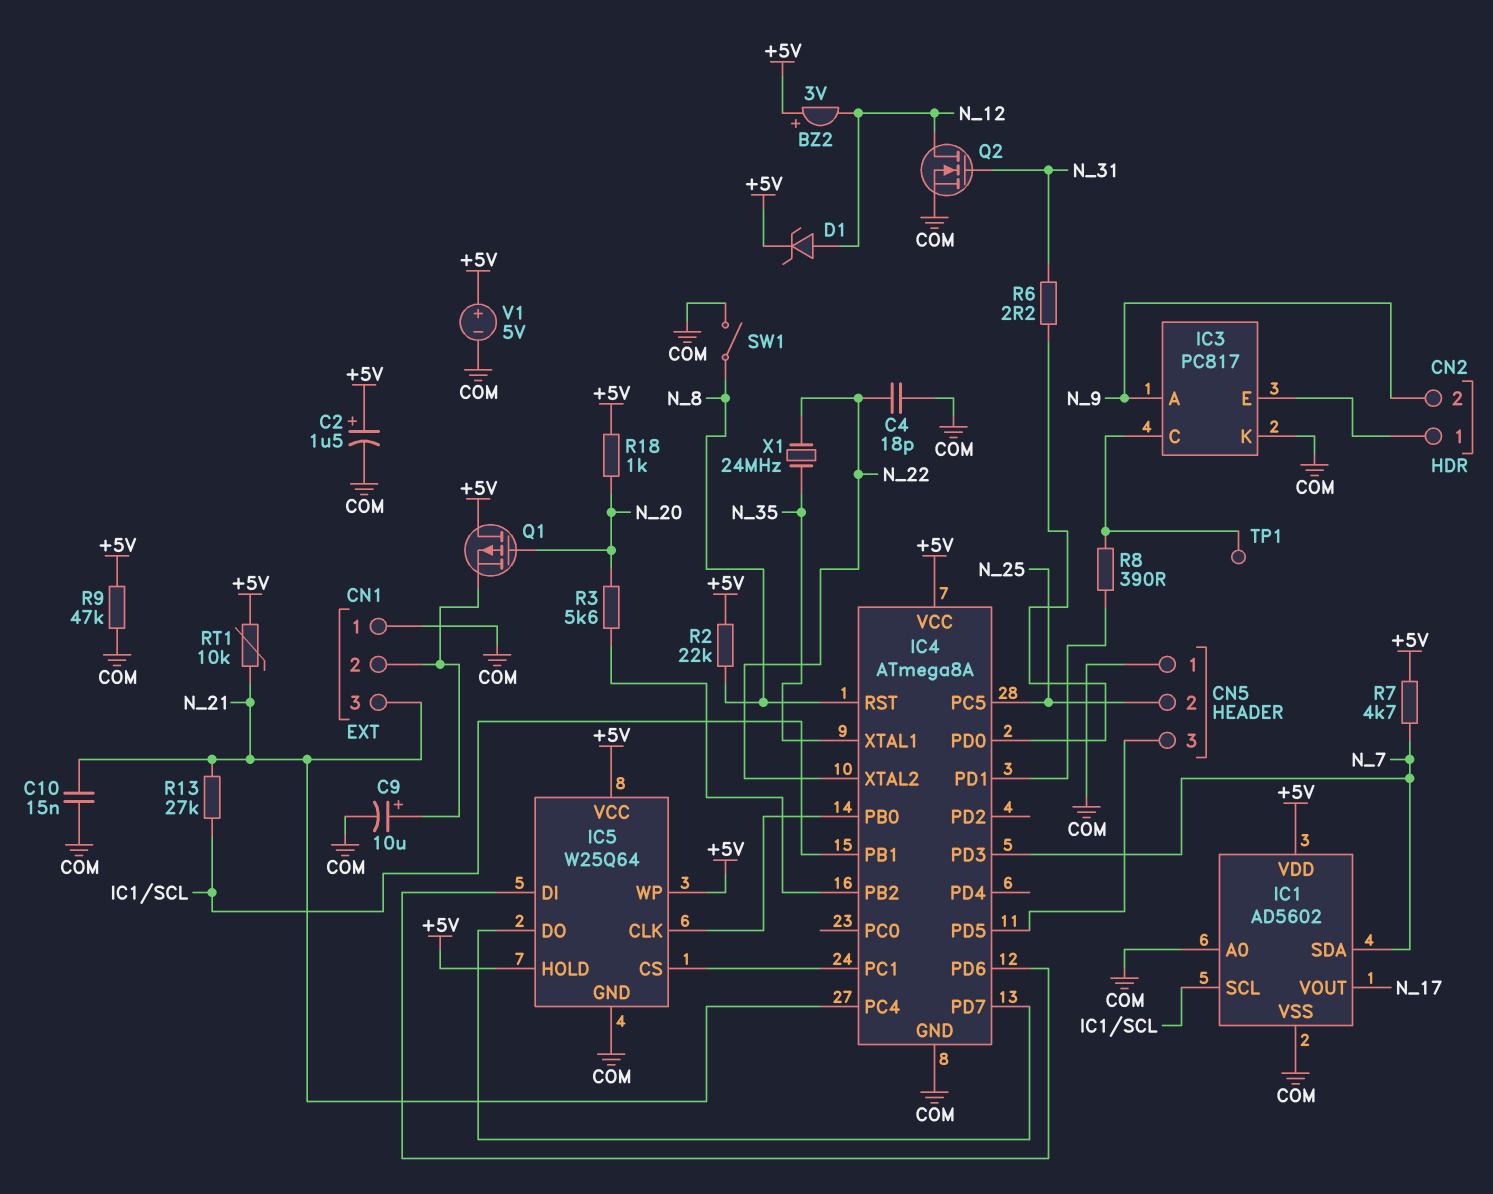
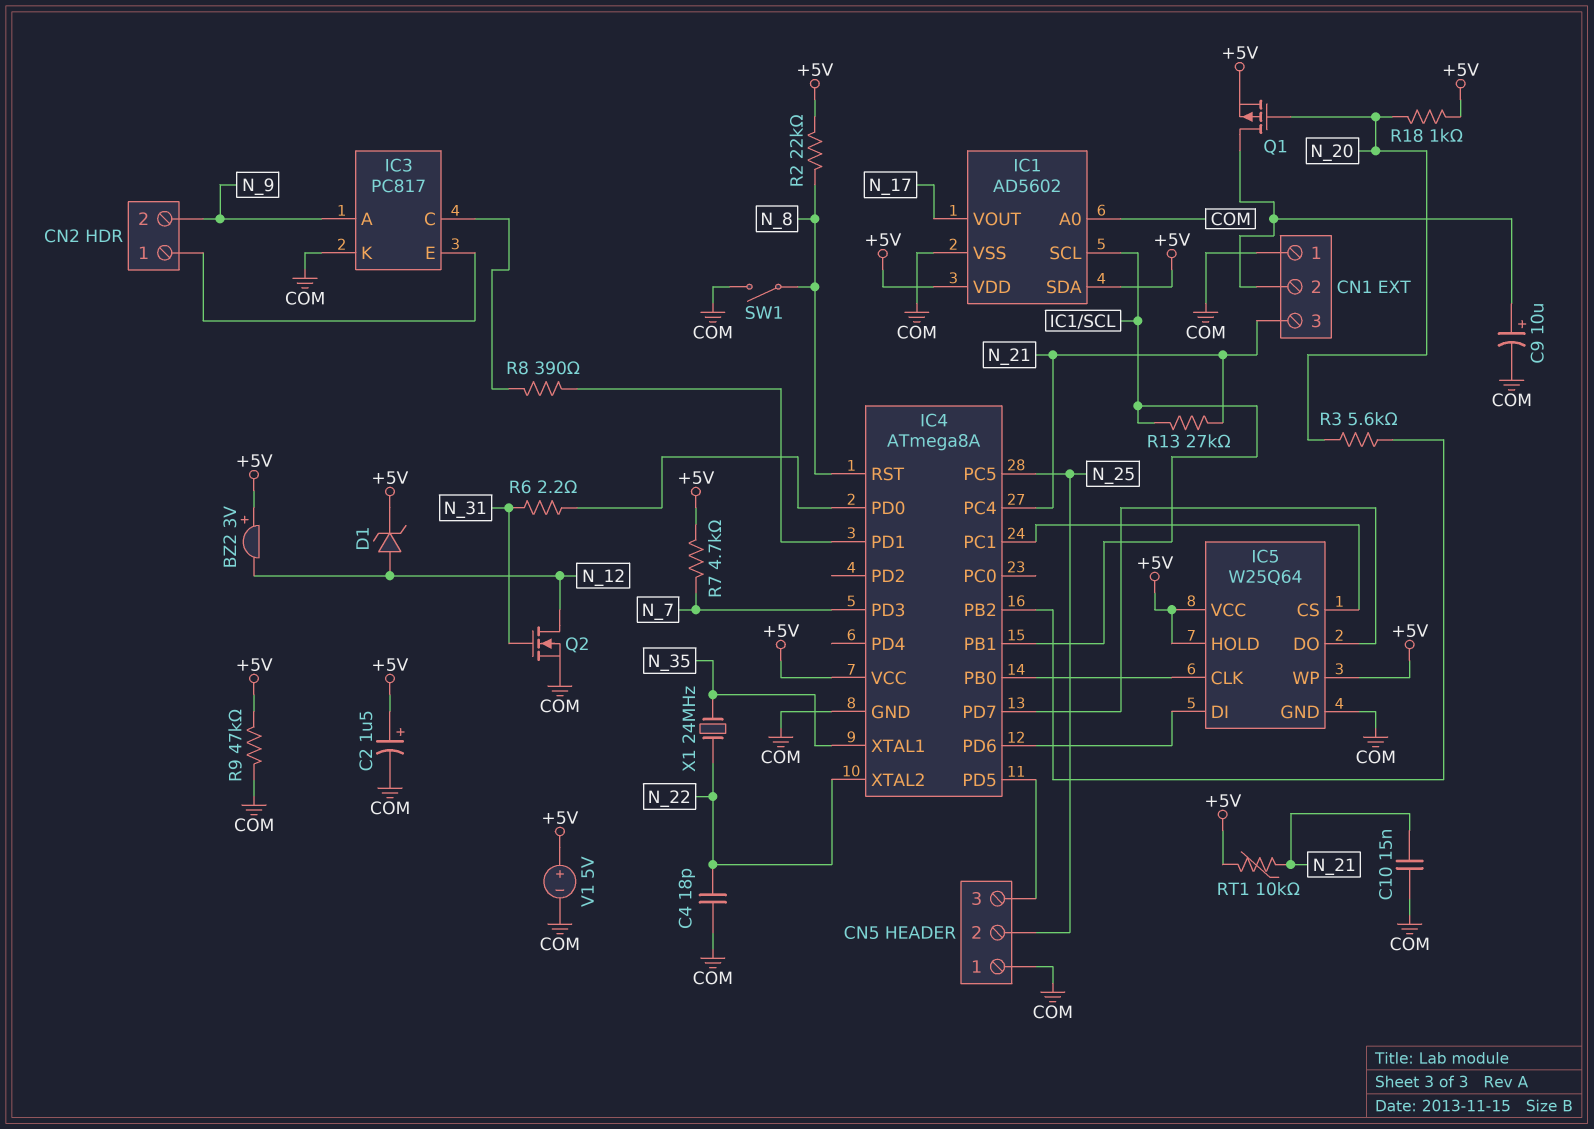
IC1 pin SDA: N_7 -> +5V
Q1: PMOS (G N_20, D +5V, S CN1/2) -> PMOS (G N_20, D CN1/2, S +5V)
TP1: test point (IC3/C) -> none

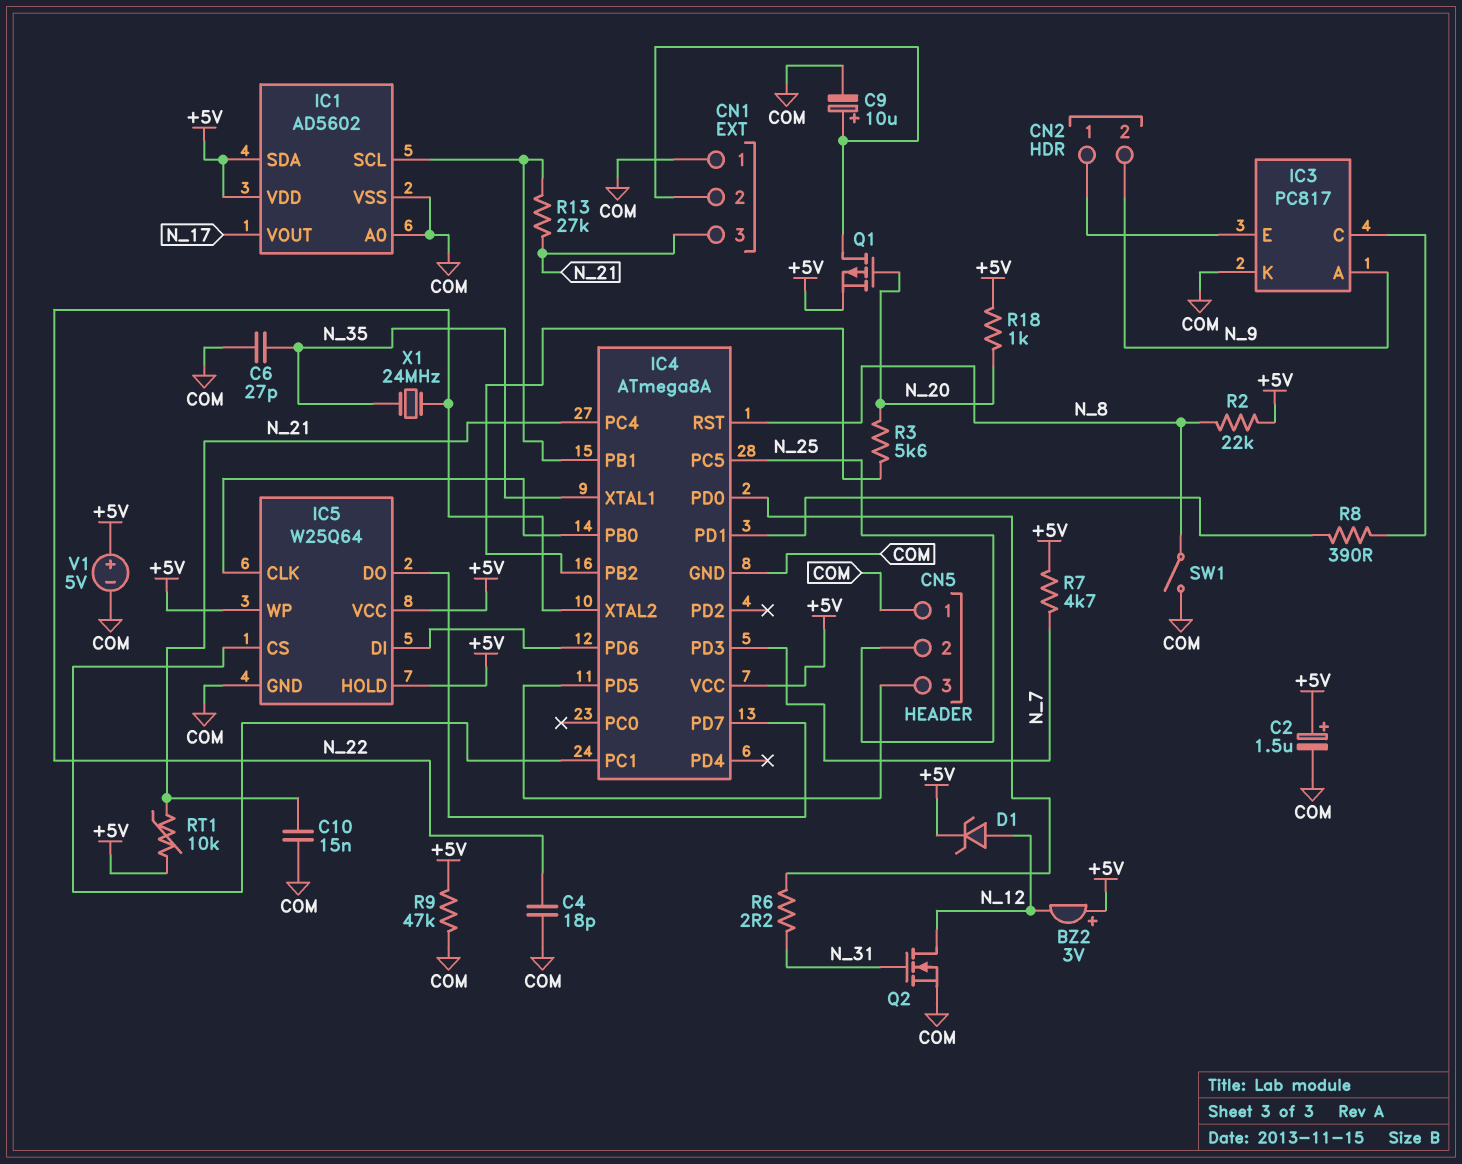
C6: none -> 27pF (COM, N_35)

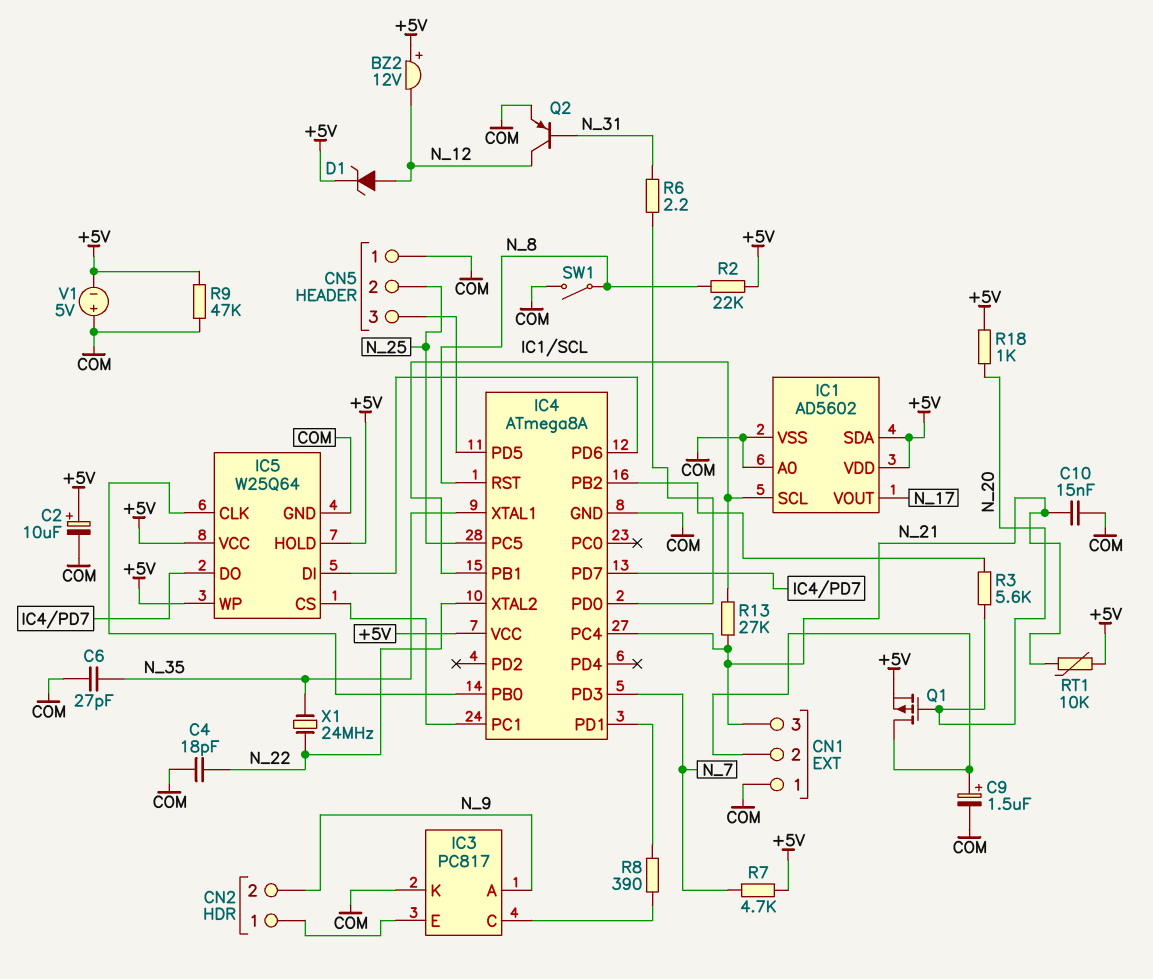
BZ2: buzzer 3V (plus +5V, minus N_12) -> buzzer 12V (plus +5V, minus N_12)
C2: 1.5uF (plus +5V, minus COM) -> 10uF (plus +5V, minus COM)
C9: 10uF (plus CN1/2, minus COM) -> 1.5uF (plus CN1/2, minus COM)
Q2: NMOS (G N_31, D N_12, S COM) -> PNP (B N_31, C N_12, E COM)
V1: 5V (plus +5V, minus COM) -> 5V (plus COM, minus +5V)

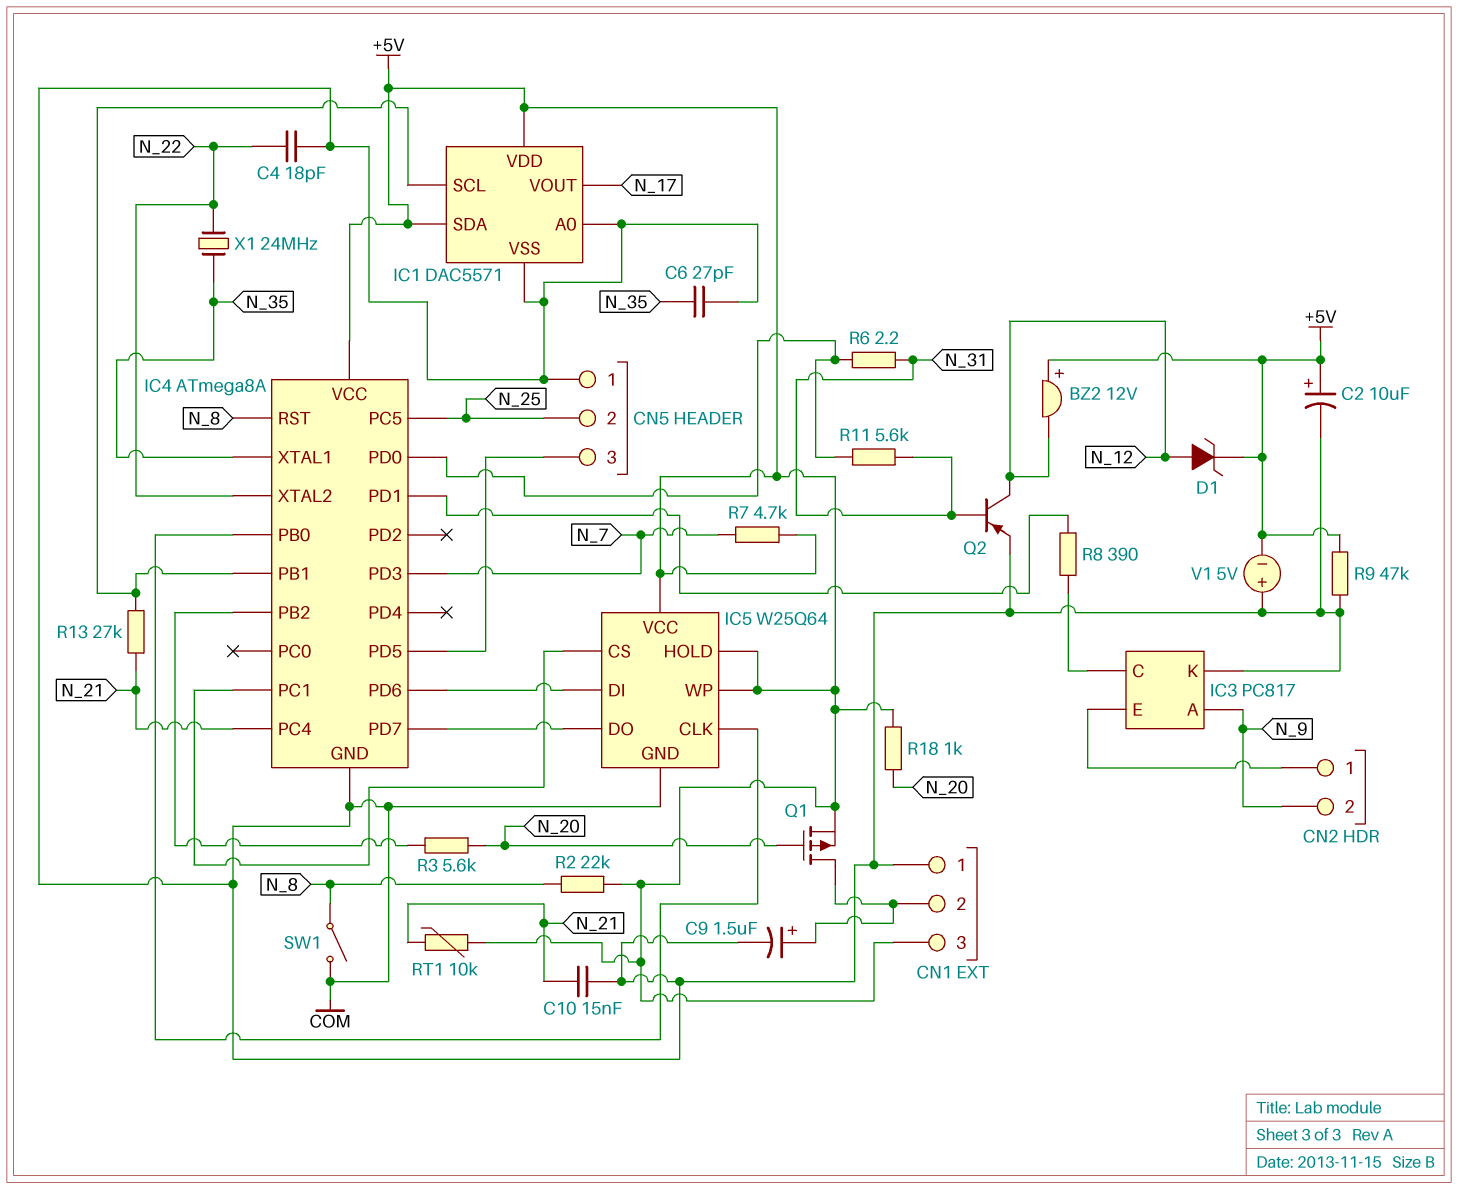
CN1 pin 3: N_21 -> +5V
IC1: AD5602 -> DAC5571
R11: none -> 5.6k (IC4/PD0, N_31)

